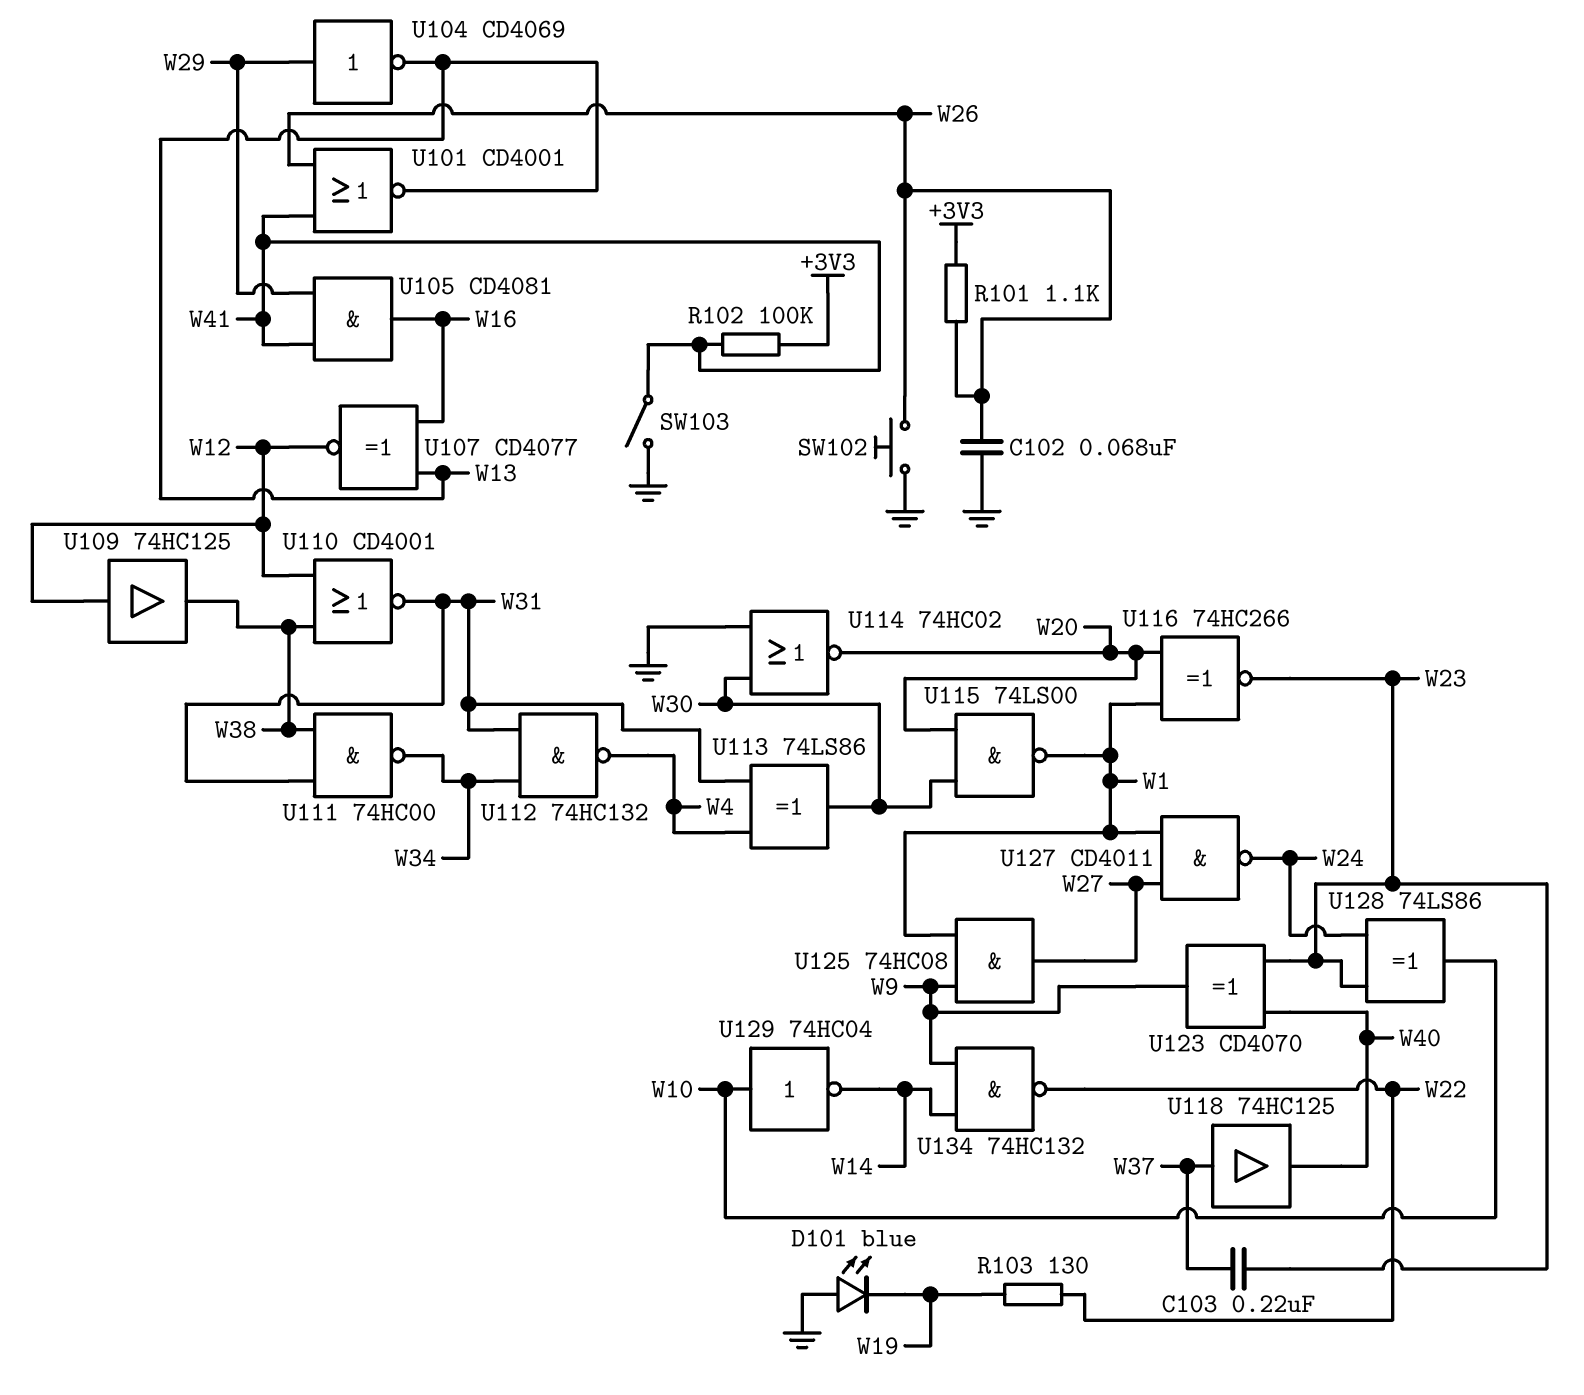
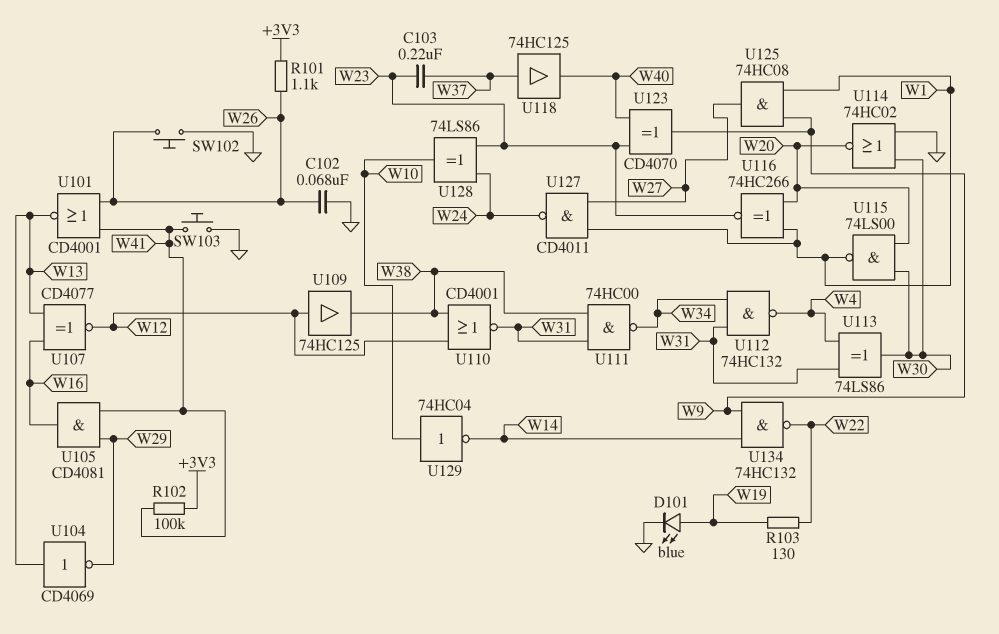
D101: LED blue (A GND, K W19) -> LED blue (A W19, K GND)
SW103: switch (GND, W41) -> button (GND, W41)
U104: NOT CD4069 (in W29, out W13) -> NOT CD4069 (in W13, out W29)

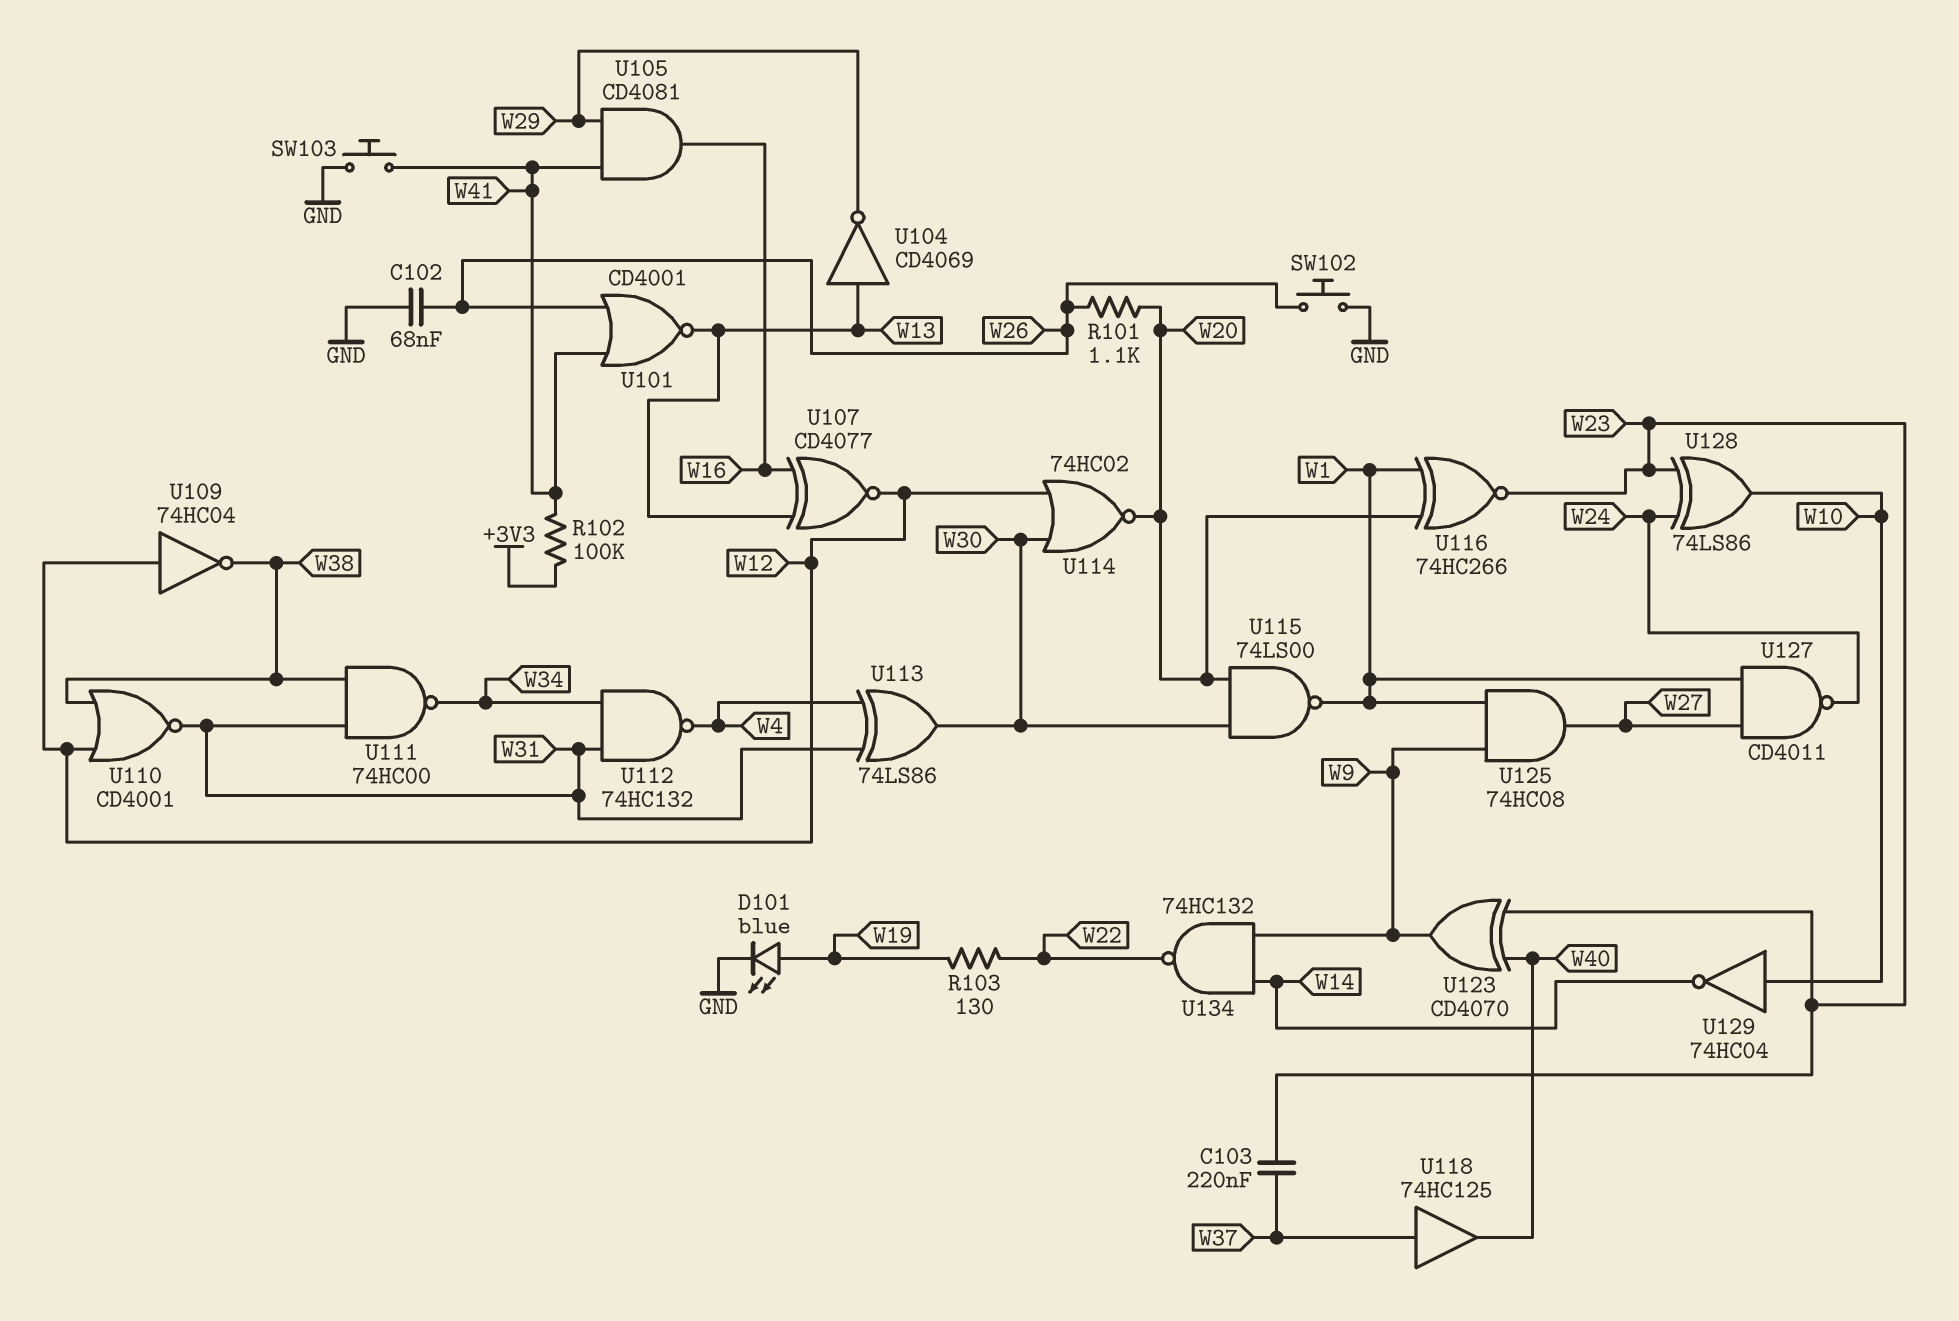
R101: 1.1k (+3V3, W26) -> 1.1k (W20, W26)
U109: buffer 74HC125 (in W12, out W38) -> NOT 74HC04 (in W12, out W38)
U114: NOR 74HC02 (in GND, in W30, out W20) -> NOR 74HC02 (in W12, in W30, out W20)

